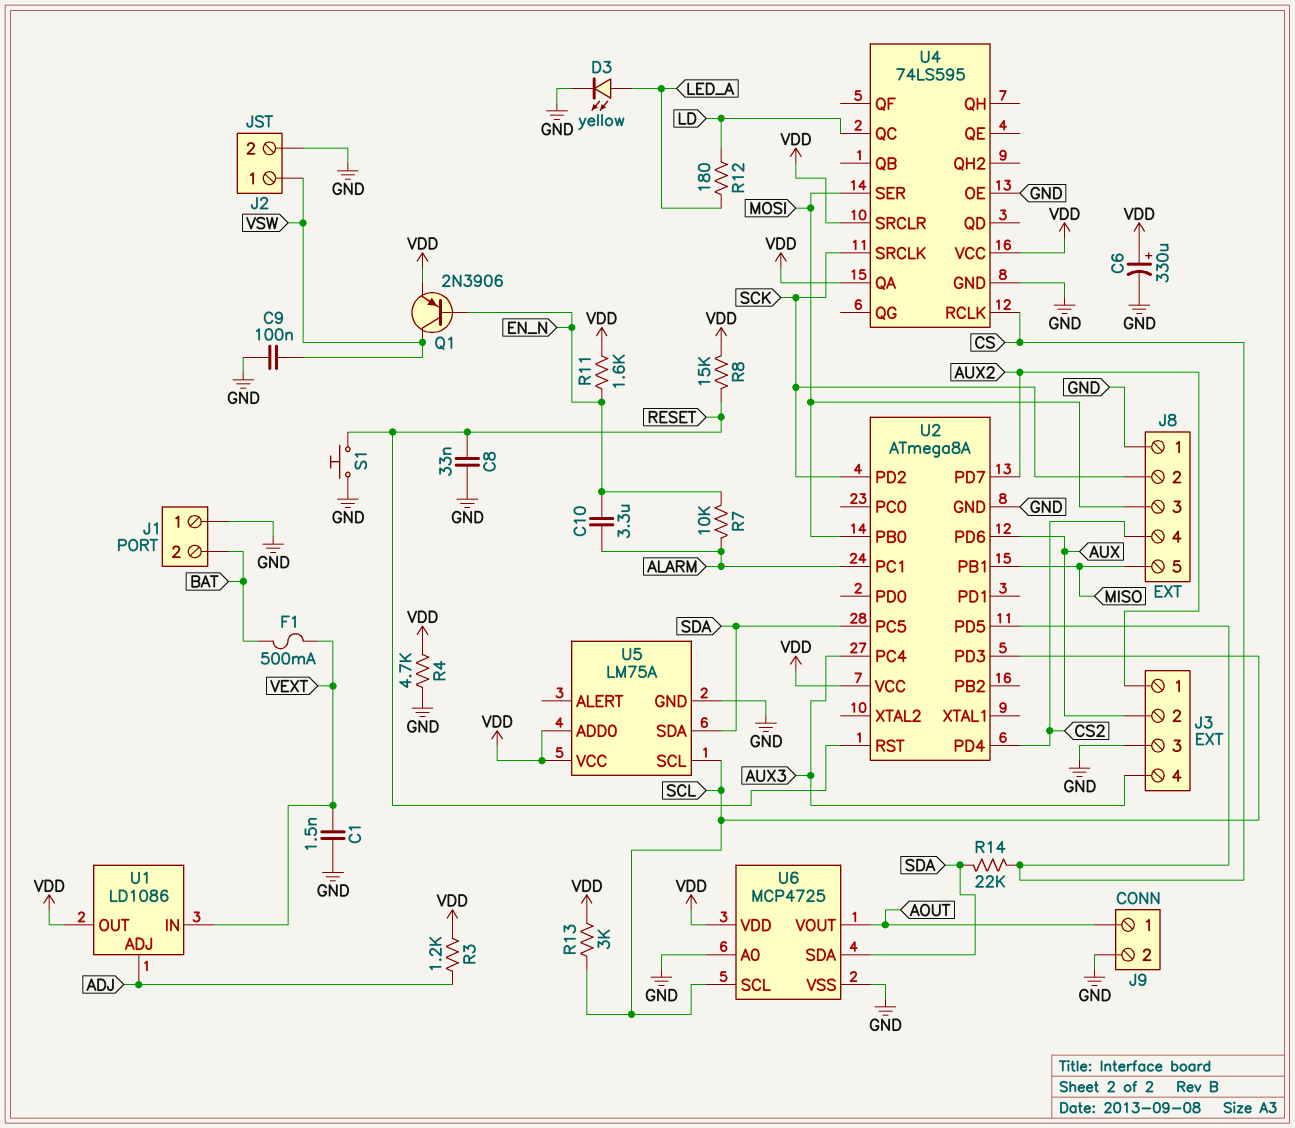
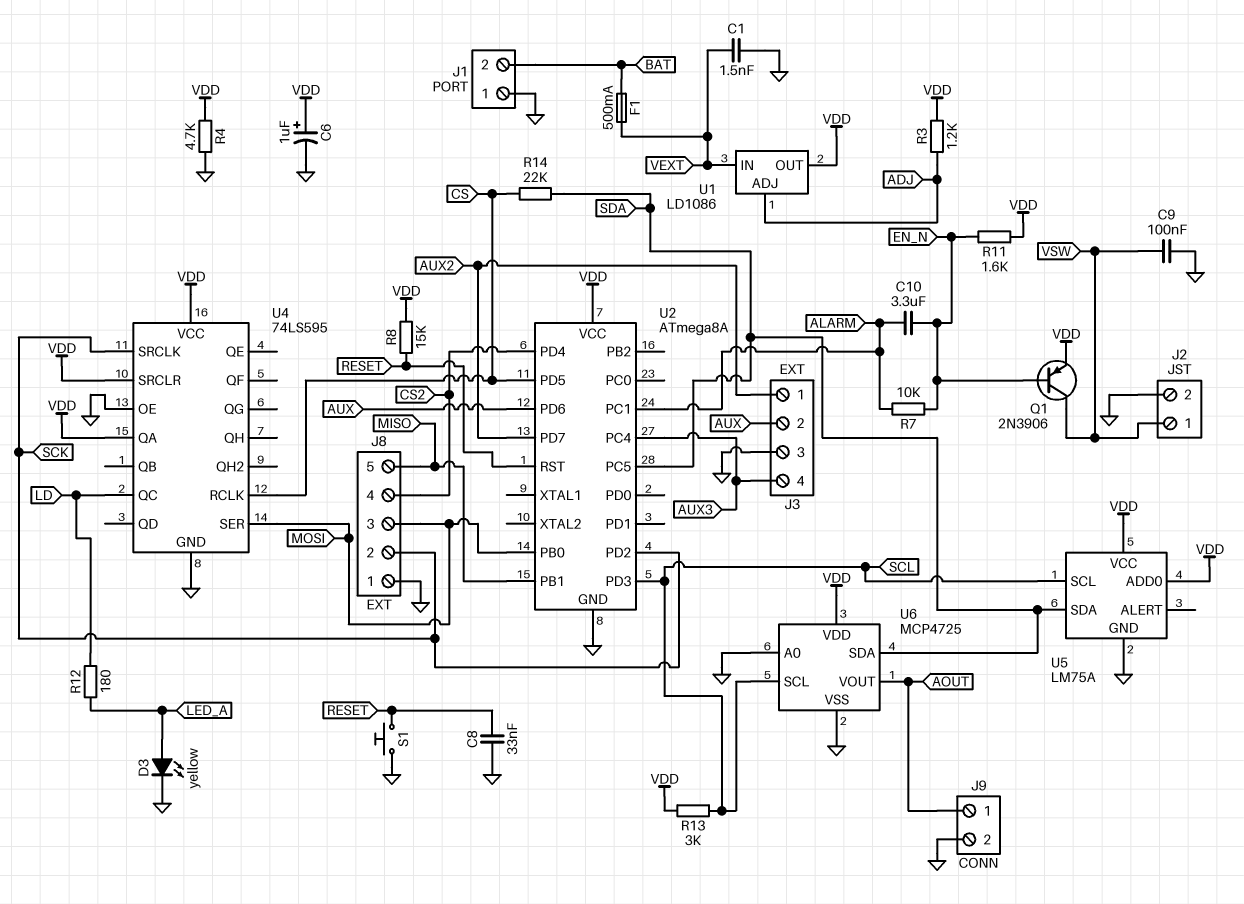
C6: 330uF (plus VDD, minus GND) -> 1uF (plus VDD, minus GND)

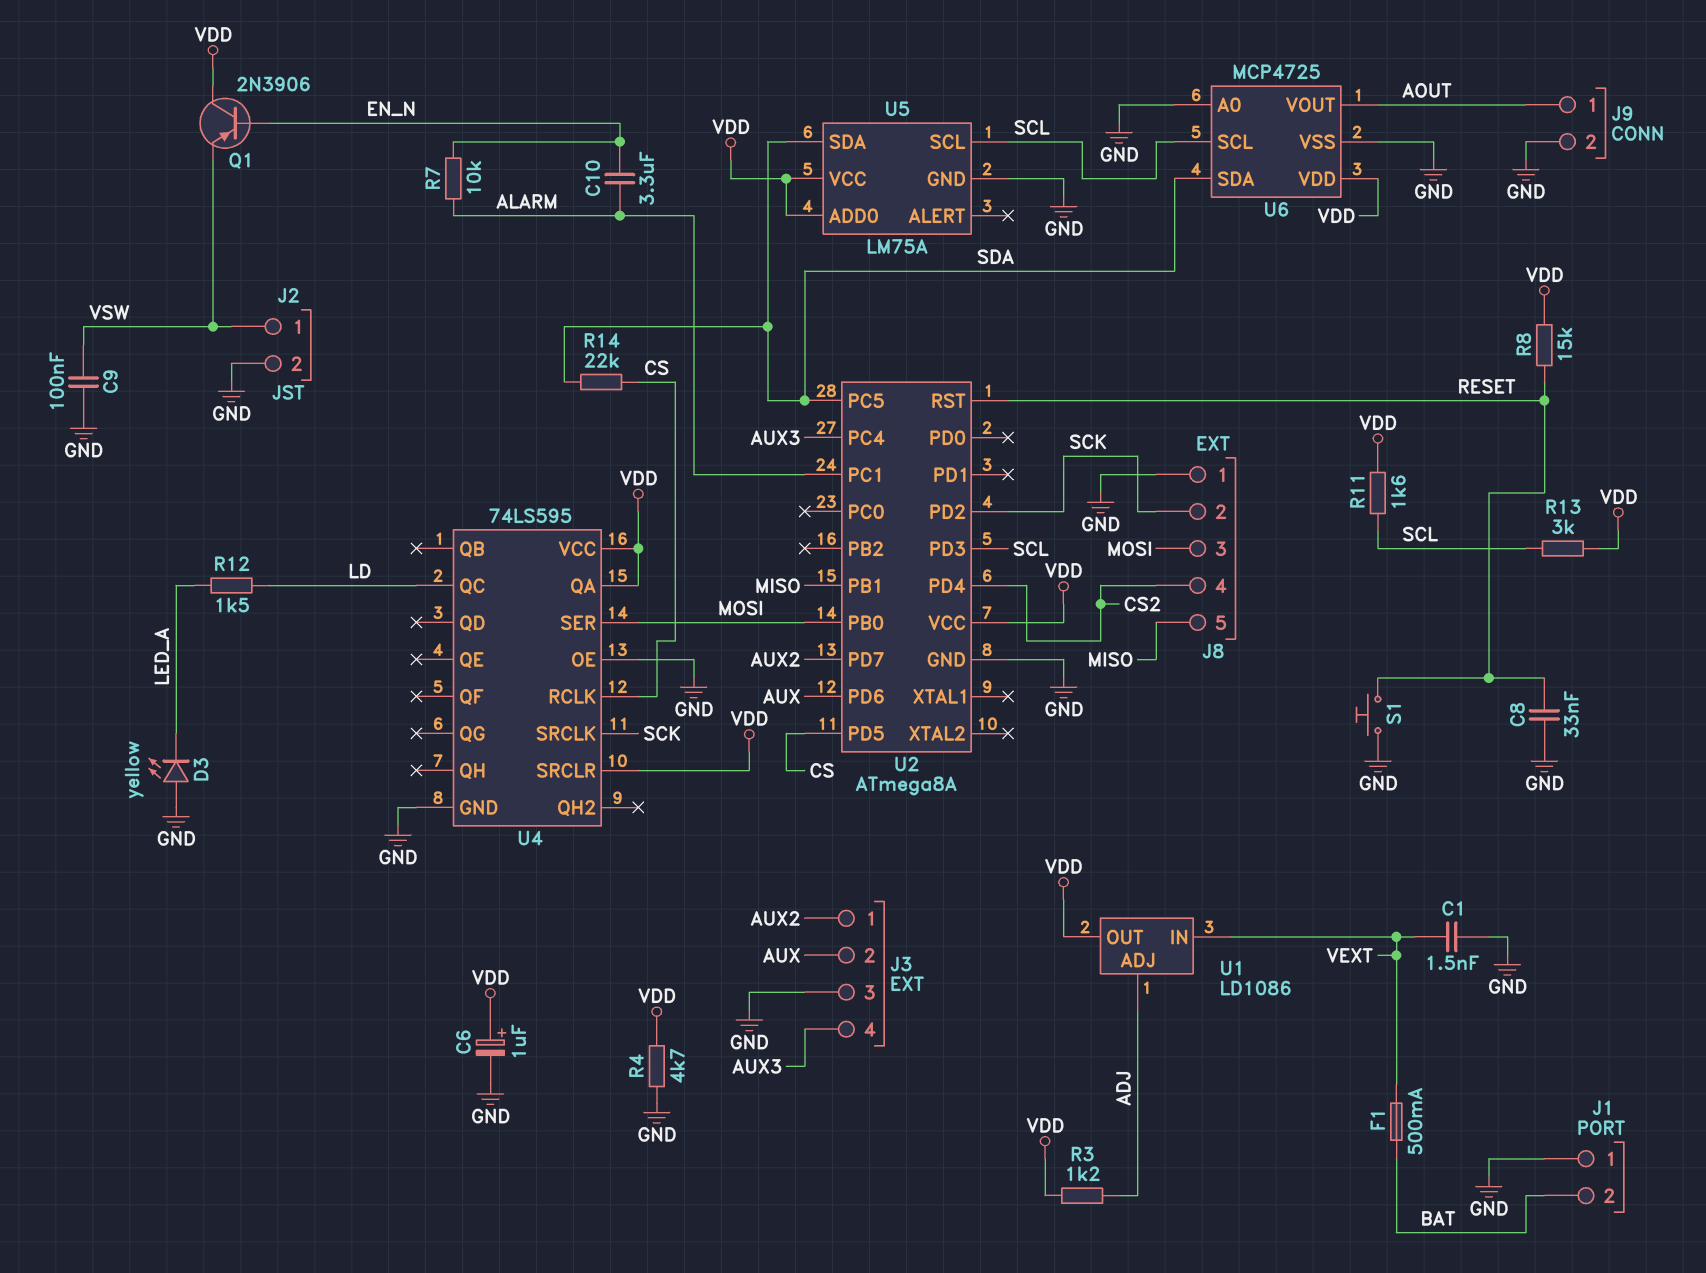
D3: LED yellow (A LED_A, K GND) -> LED yellow (A GND, K LED_A)
Q1: PNP 2N3906 (B EN_N, C VSW, E VDD) -> PNP 2N3906 (B EN_N, C VDD, E VSW)
R11: 1.6k (EN_N, VDD) -> 1.6k (SCL, VDD)
R12: 180 (LD, LED_A) -> 1.5k (LD, LED_A)

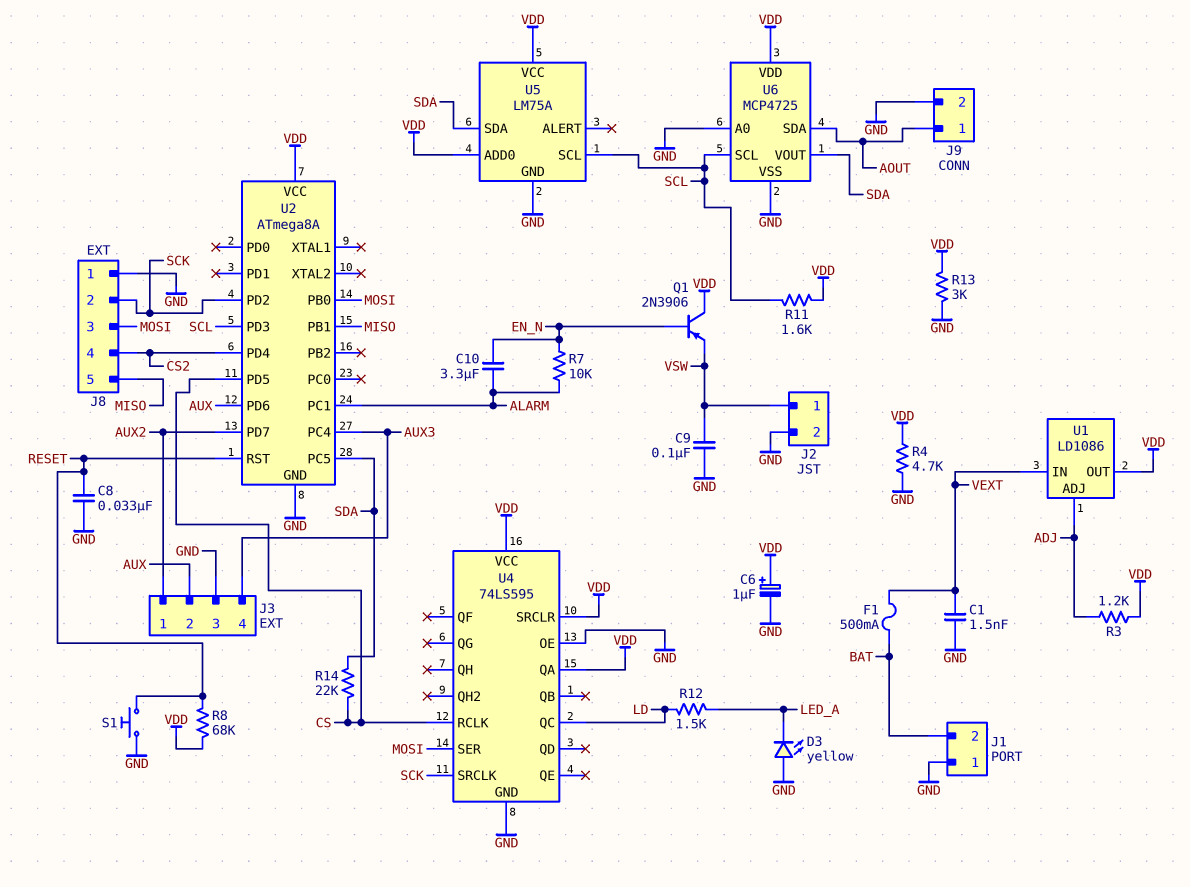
R8: 15k (RESET, VDD) -> 68k (RESET, VDD)
R13: 3k (SCL, VDD) -> 3k (GND, VDD)
U6 pin SDA: SDA -> AOUT
U6 pin VOUT: AOUT -> SDA

